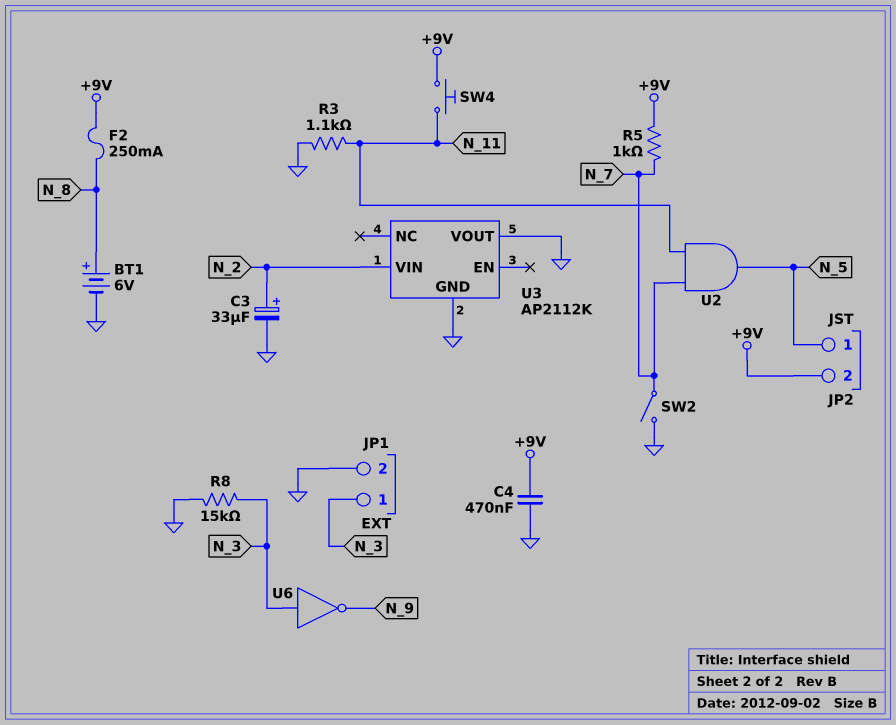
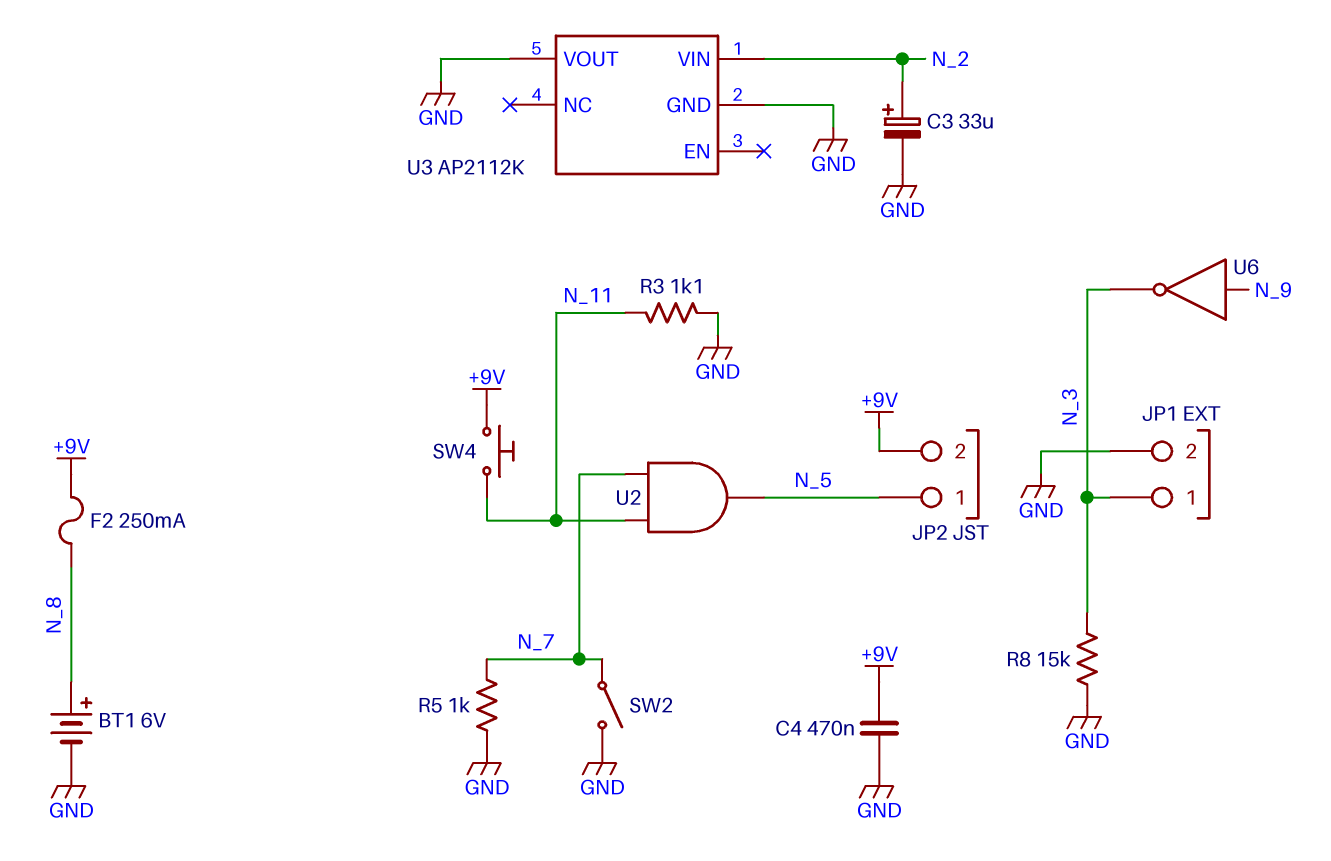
R5: 1k (+9V, N_7) -> 1k (GND, N_7)
U6: NOT (in N_3, out N_9) -> NOT (in N_9, out N_3)

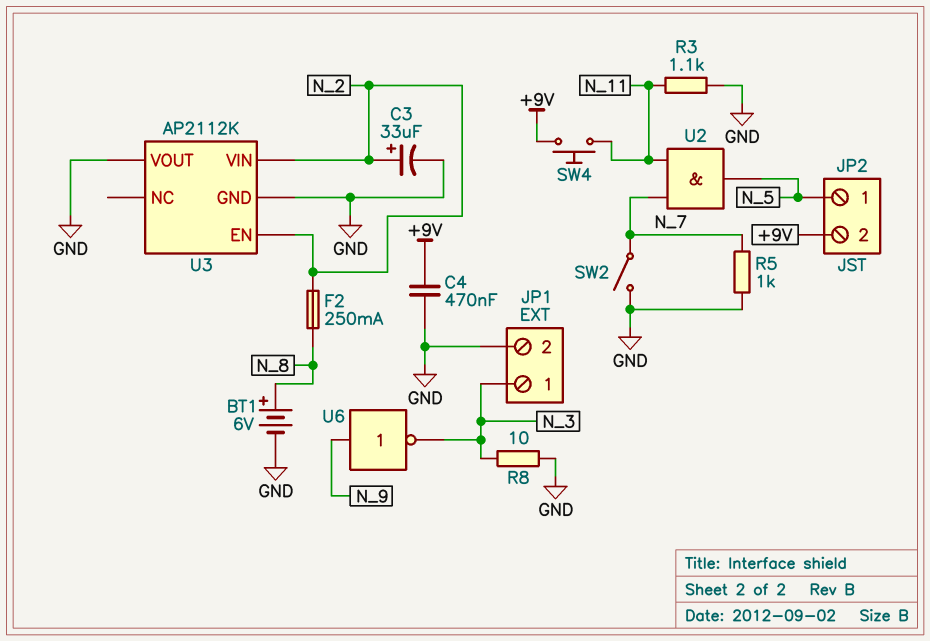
F2: 250mA (+9V, N_8) -> 250mA (N_2, N_8)
R8: 15k (GND, N_3) -> 10 (GND, N_3)
U3 pin EN: none -> N_2

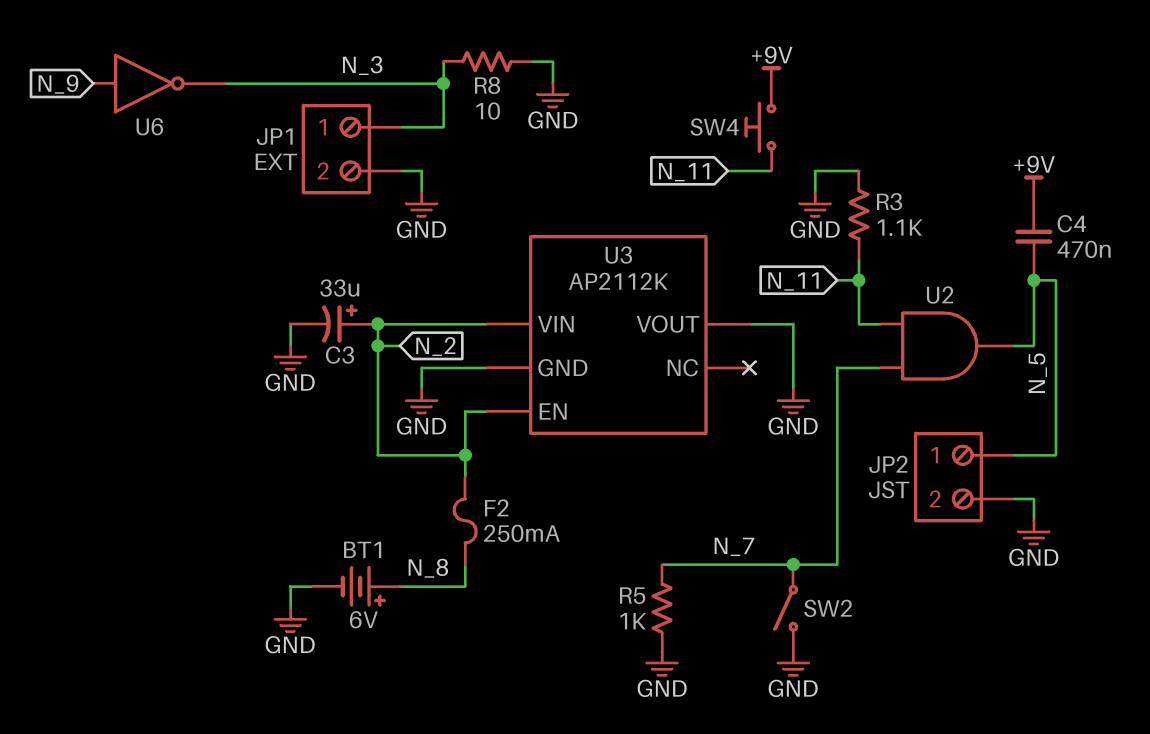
C4: 470nF (+9V, GND) -> 470nF (+9V, N_5)
JP2 pin 2: +9V -> GND

